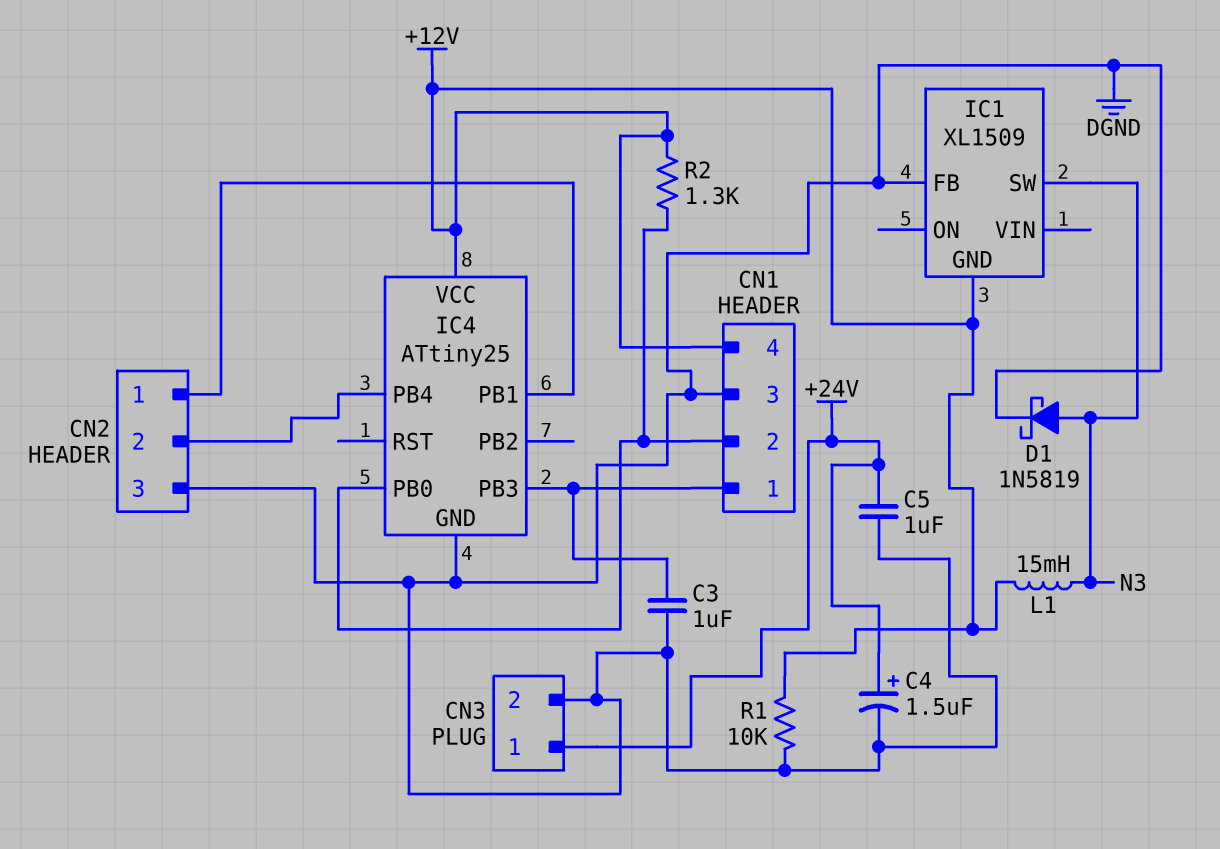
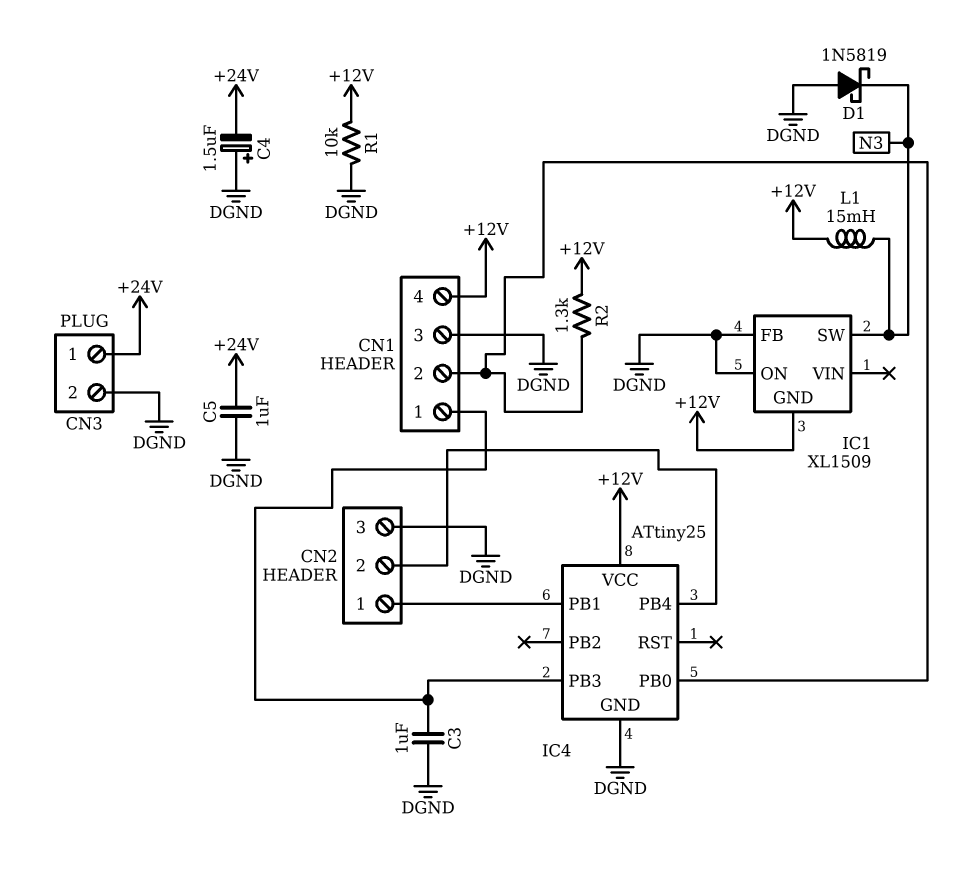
C4: 1.5uF (plus +24V, minus DGND) -> 1.5uF (plus DGND, minus +24V)
D1: schottky 1N5819 (A N3, K DGND) -> schottky 1N5819 (A DGND, K N3)
IC1 pin ON: none -> DGND

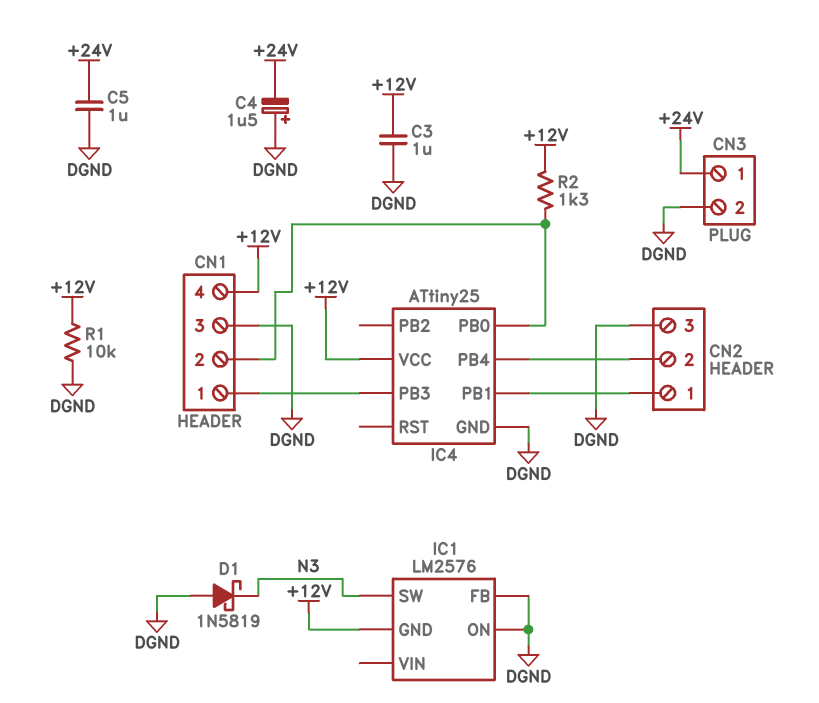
C3: 1uF (CN1/1, DGND) -> 1uF (+12V, DGND)
IC1: XL1509 -> LM2576
L1: 15mH (+12V, N3) -> none

